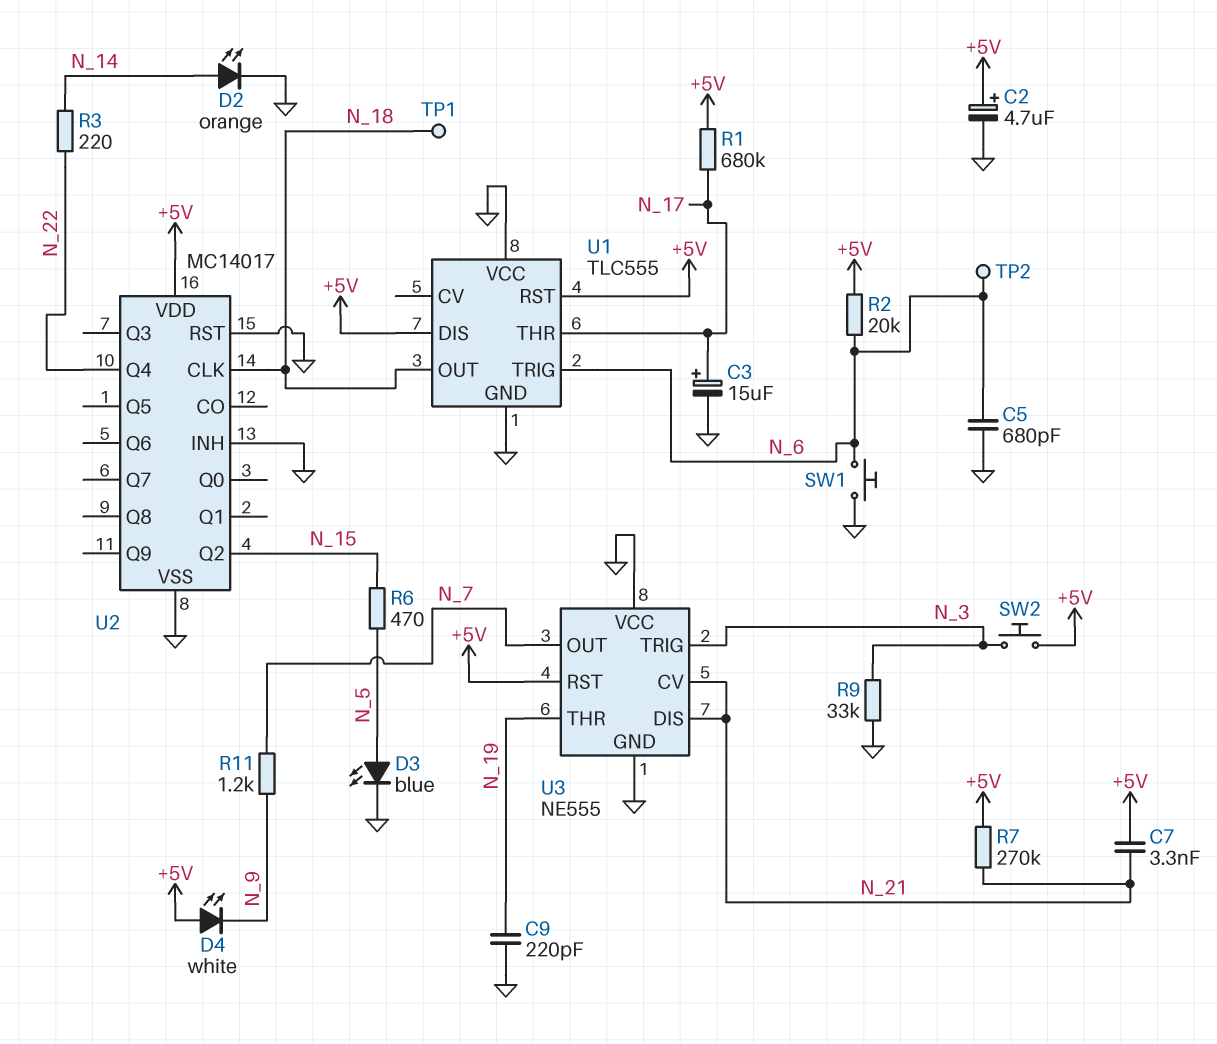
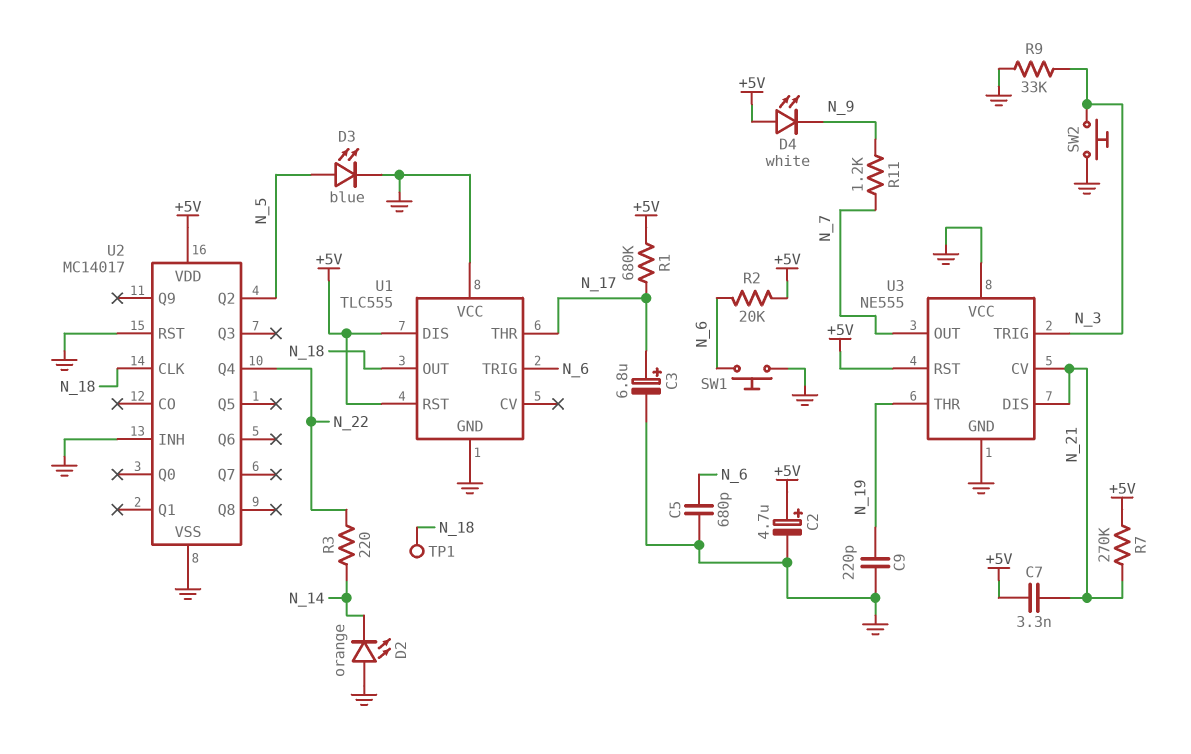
C3: 15uF (plus N_17, minus GND) -> 6.8uF (plus N_17, minus GND)
D2: LED orange (A N_14, K GND) -> LED orange (A GND, K N_14)
R6: 470 (N_5, N_15) -> none
SW2: button (+5V, N_3) -> button (GND, N_3)
TP2: test point (N_6) -> none
U2 pin Q2: N_15 -> N_5

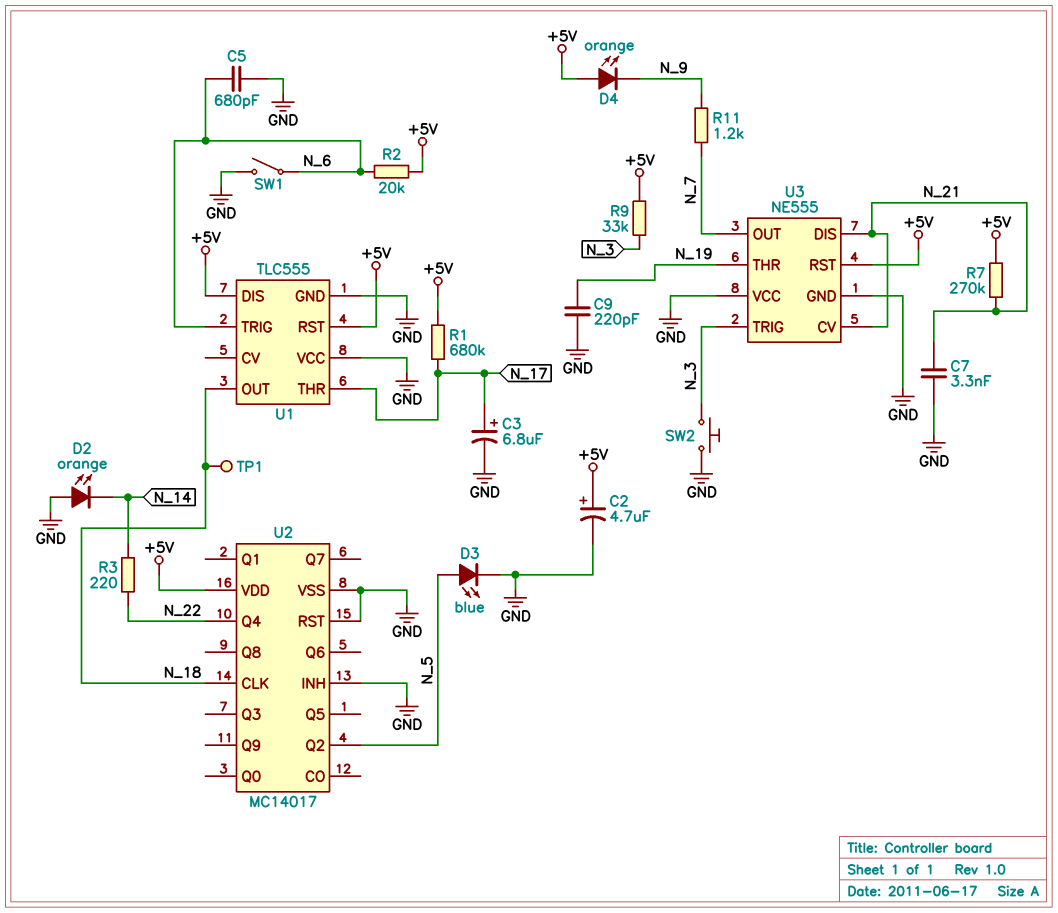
C7: 3.3nF (+5V, N_21) -> 3.3nF (GND, N_21)
D4: LED white (A +5V, K N_9) -> LED orange (A +5V, K N_9)
R9: 33k (GND, N_3) -> 33k (+5V, N_3)
SW1: button (GND, N_6) -> switch (GND, N_6)

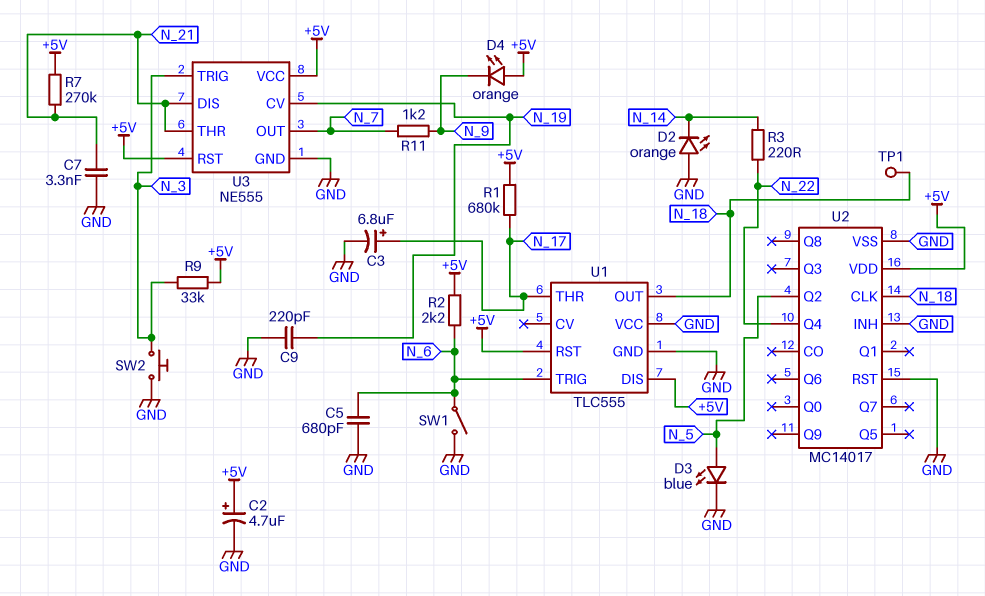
R2: 20k (+5V, N_6) -> 2.2k (+5V, N_6)
U3 pin CV: N_21 -> N_19
U3 pin THR: N_19 -> N_21
U3 pin VCC: GND -> +5V

